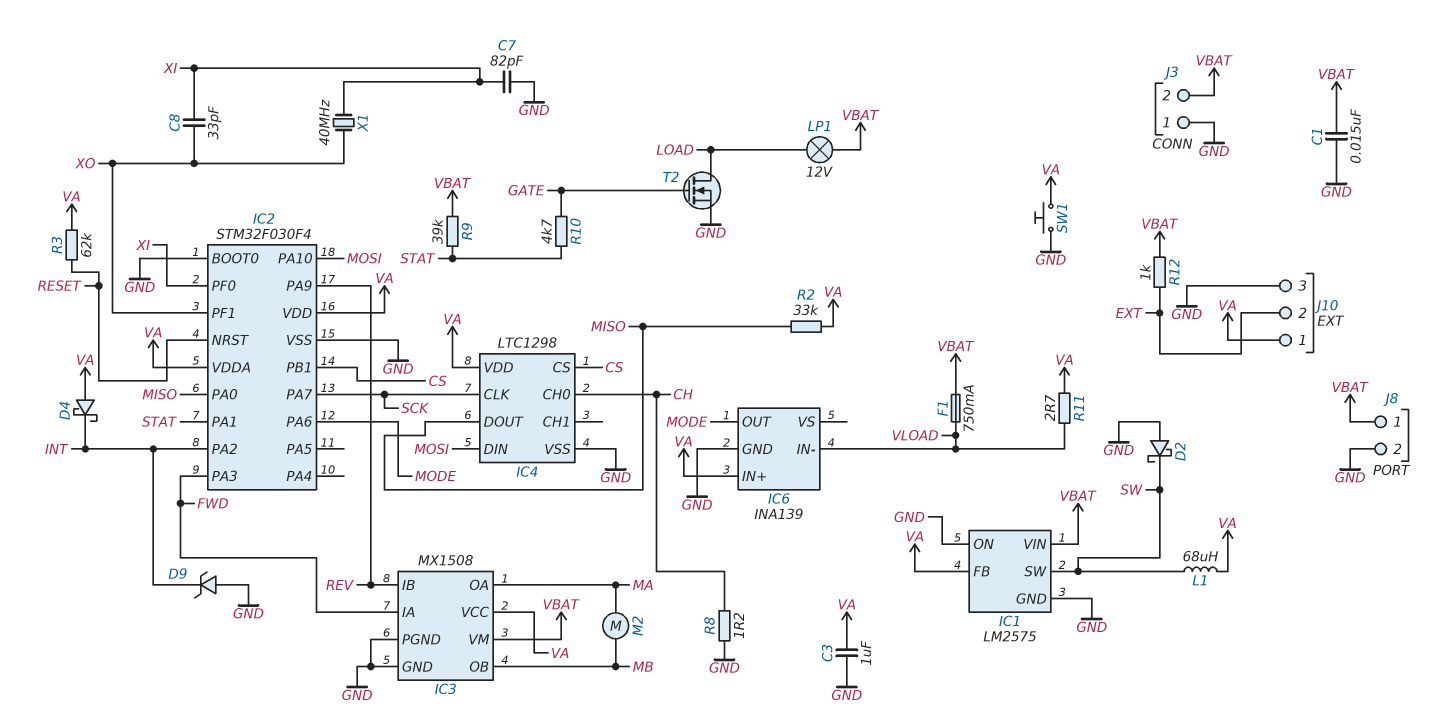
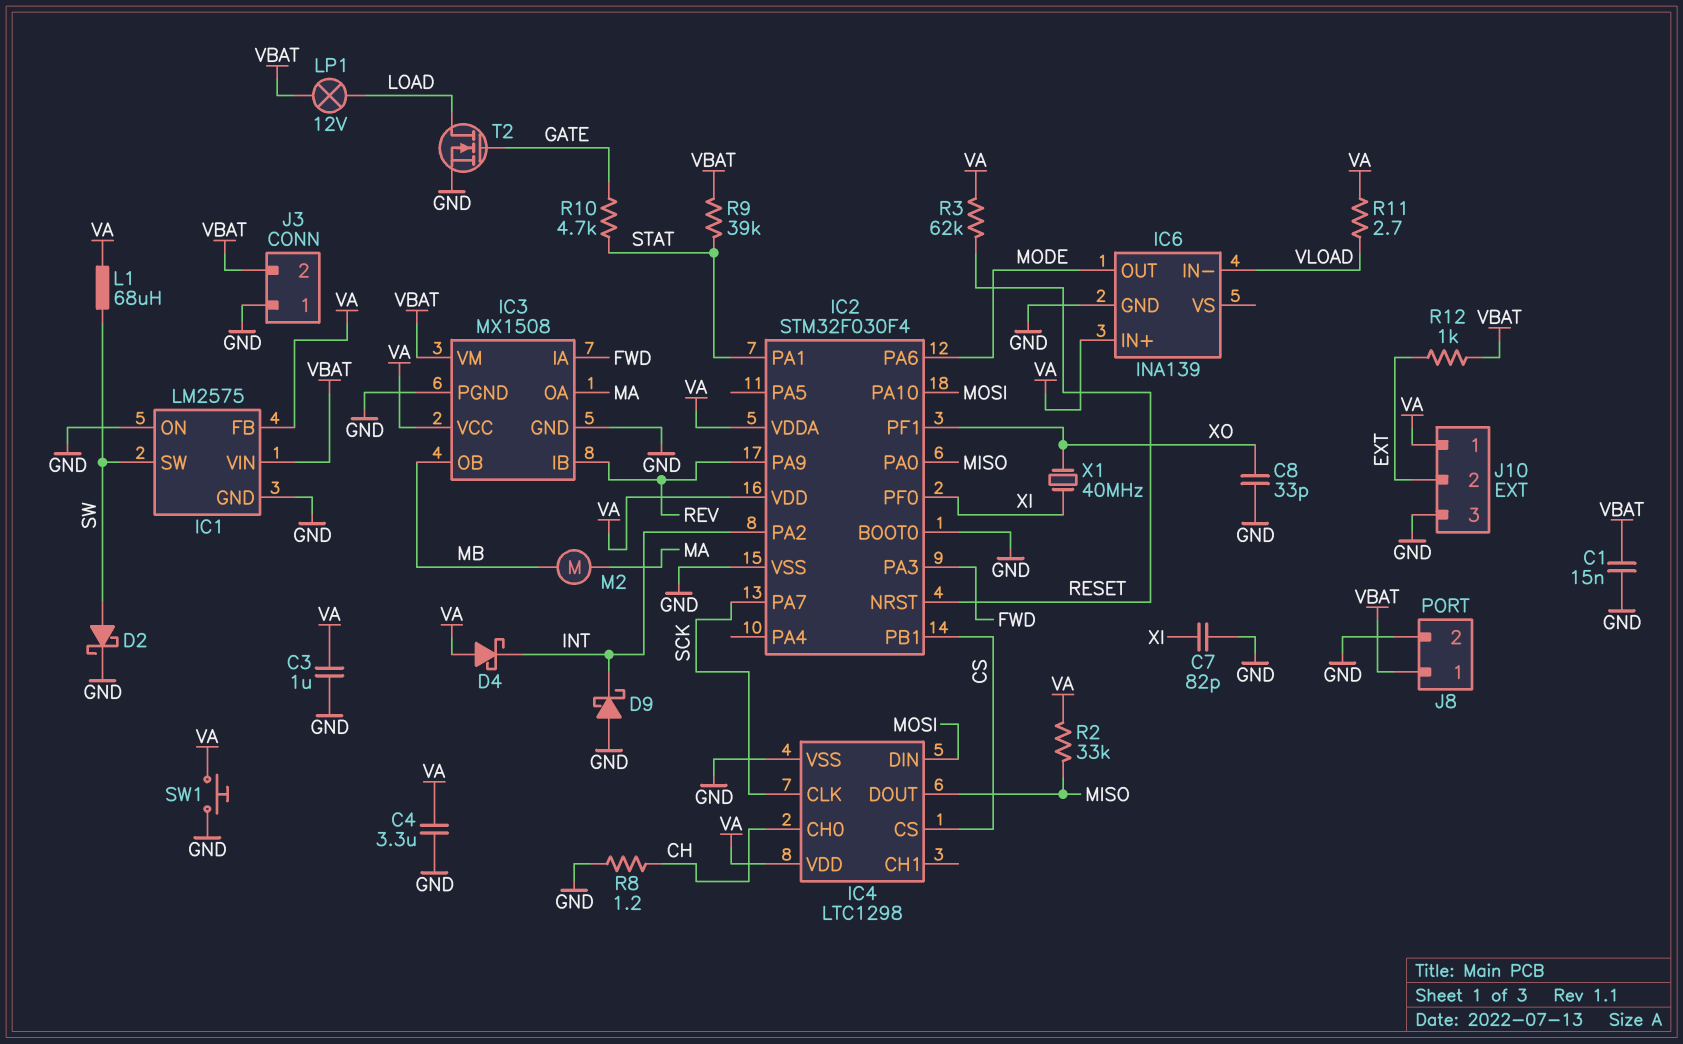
C4: none -> 3.3uF (GND, VA)
C8: 33pF (XI, XO) -> 33pF (GND, XO)
D2: schottky (A GND, K SW) -> schottky (A SW, K GND)
D9: zener (A GND, K INT) -> schottky (A GND, K INT)
F1: 750mA (VBAT, VLOAD) -> none

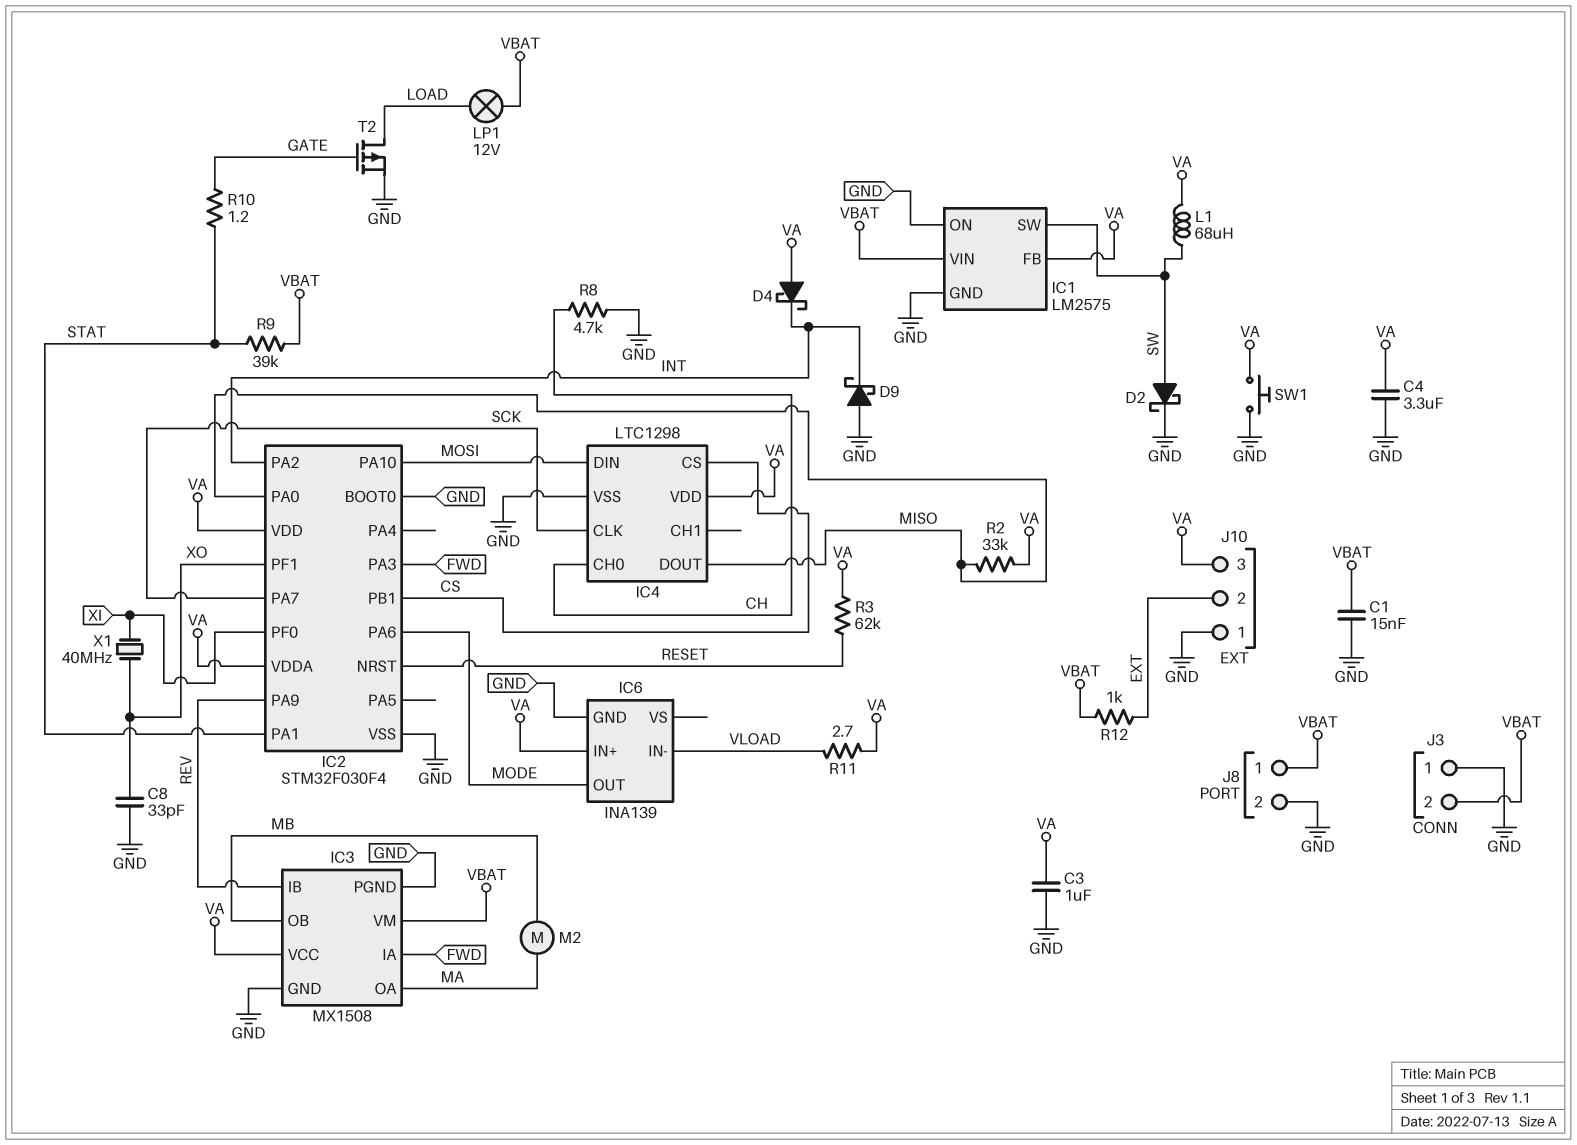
C7: 82pF (GND, XI) -> none
J10 pin 1: VA -> GND
J10 pin 3: GND -> VA
R8: 1.2 (CH, GND) -> 4.7k (CH, GND)
R10: 4.7k (GATE, STAT) -> 1.2 (GATE, STAT)
T2: NMOS (G GATE, D LOAD, S GND) -> PMOS (G GATE, D LOAD, S GND)

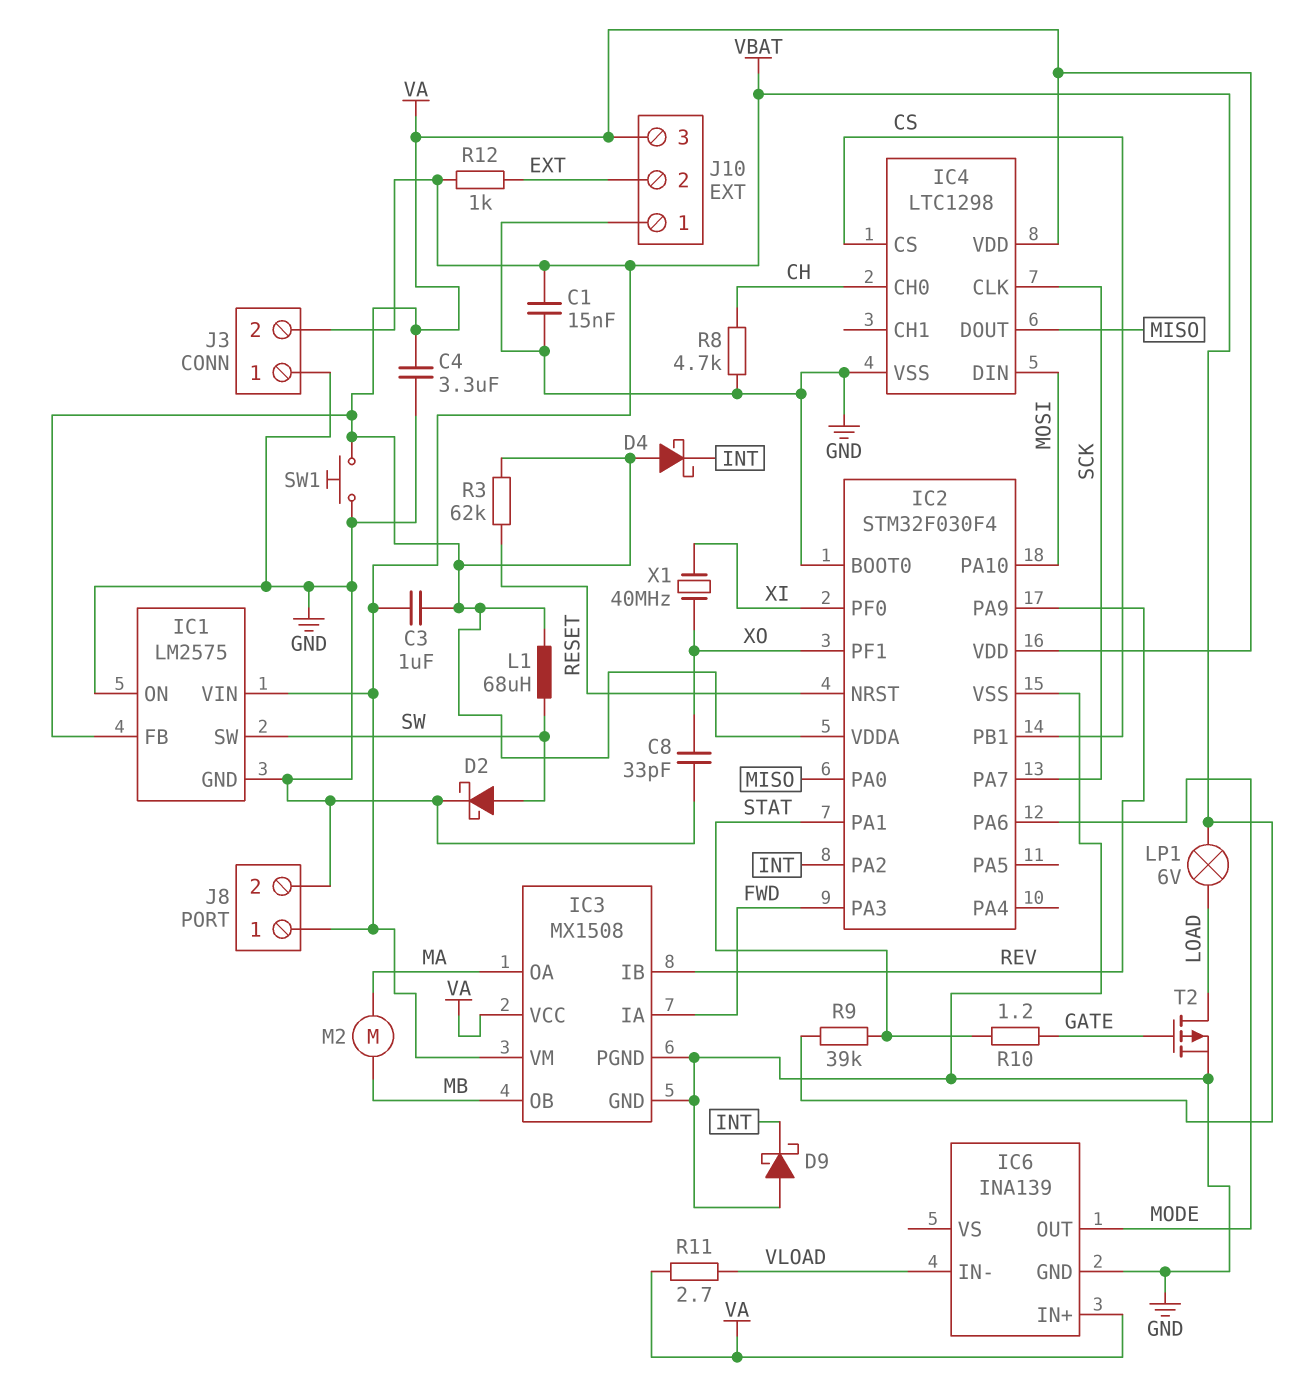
C3: 1uF (GND, VA) -> 1uF (VA, VBAT)
LP1: lamp 12V (LOAD, VBAT) -> lamp 6V (LOAD, VBAT)
R2: 33k (MISO, VA) -> none

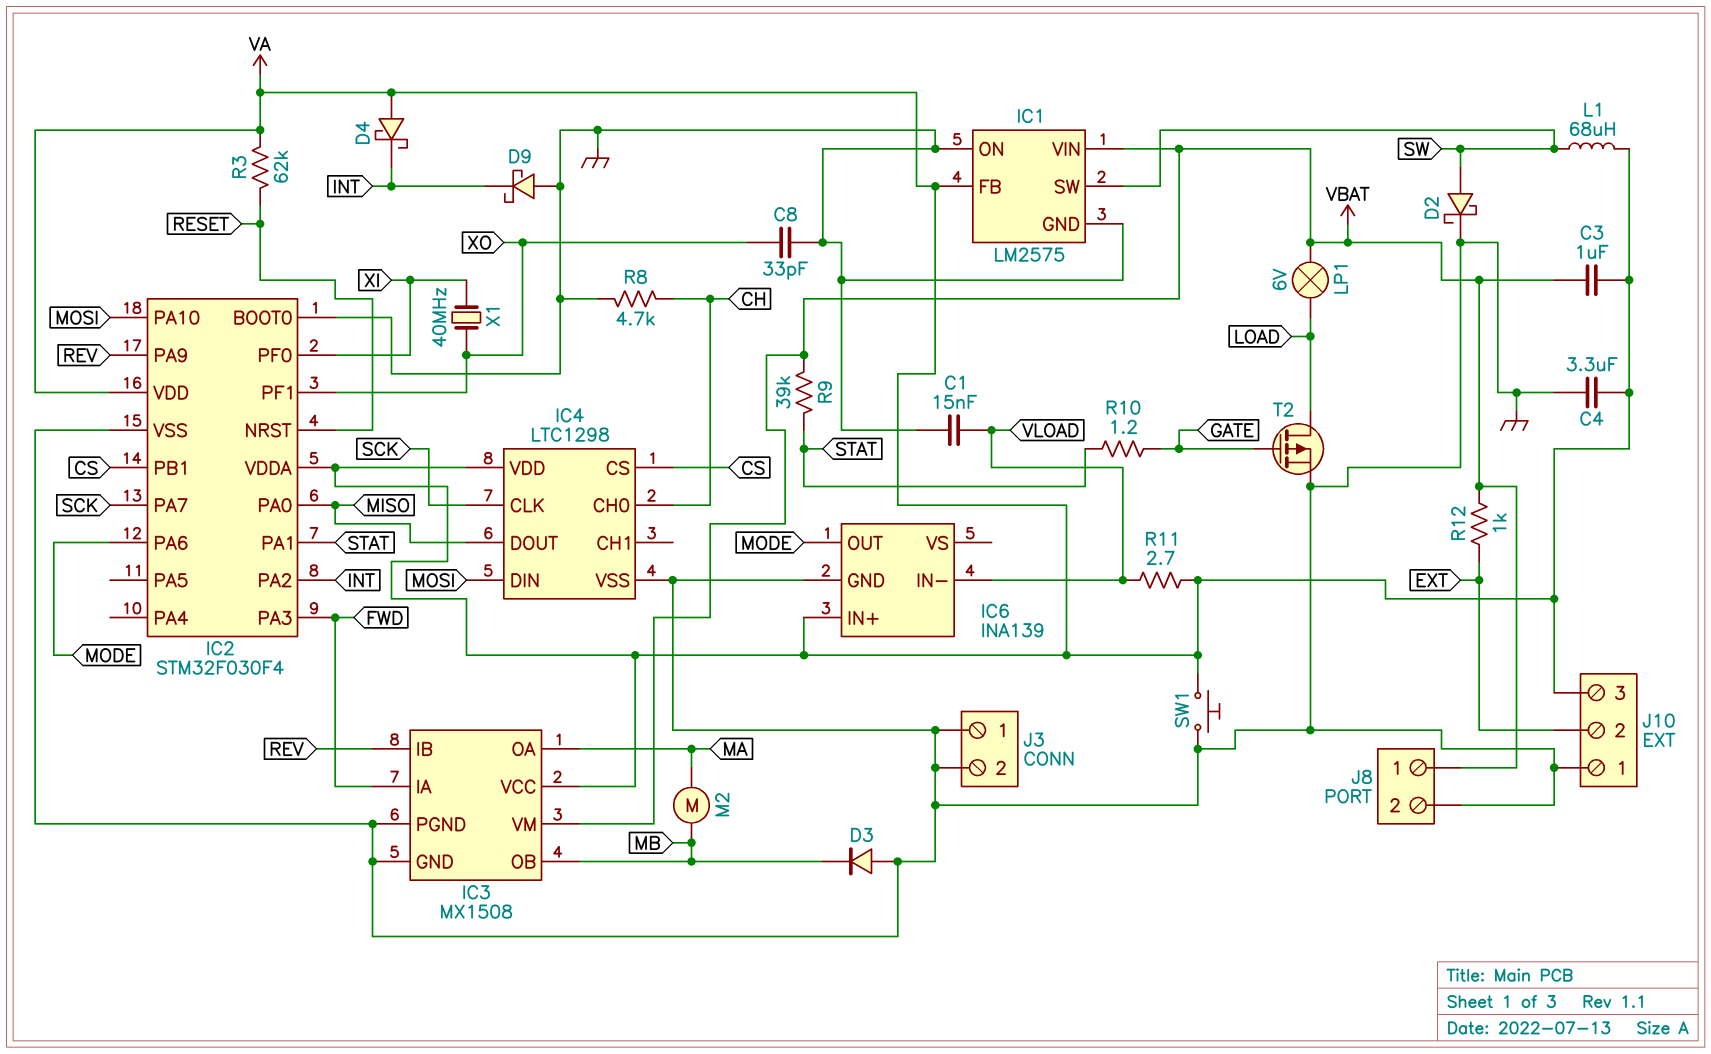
C1: 15nF (GND, VBAT) -> 15nF (GND, VLOAD)
D3: none -> diode (A GND, K MB)
J3 pin 2: VBAT -> GND

